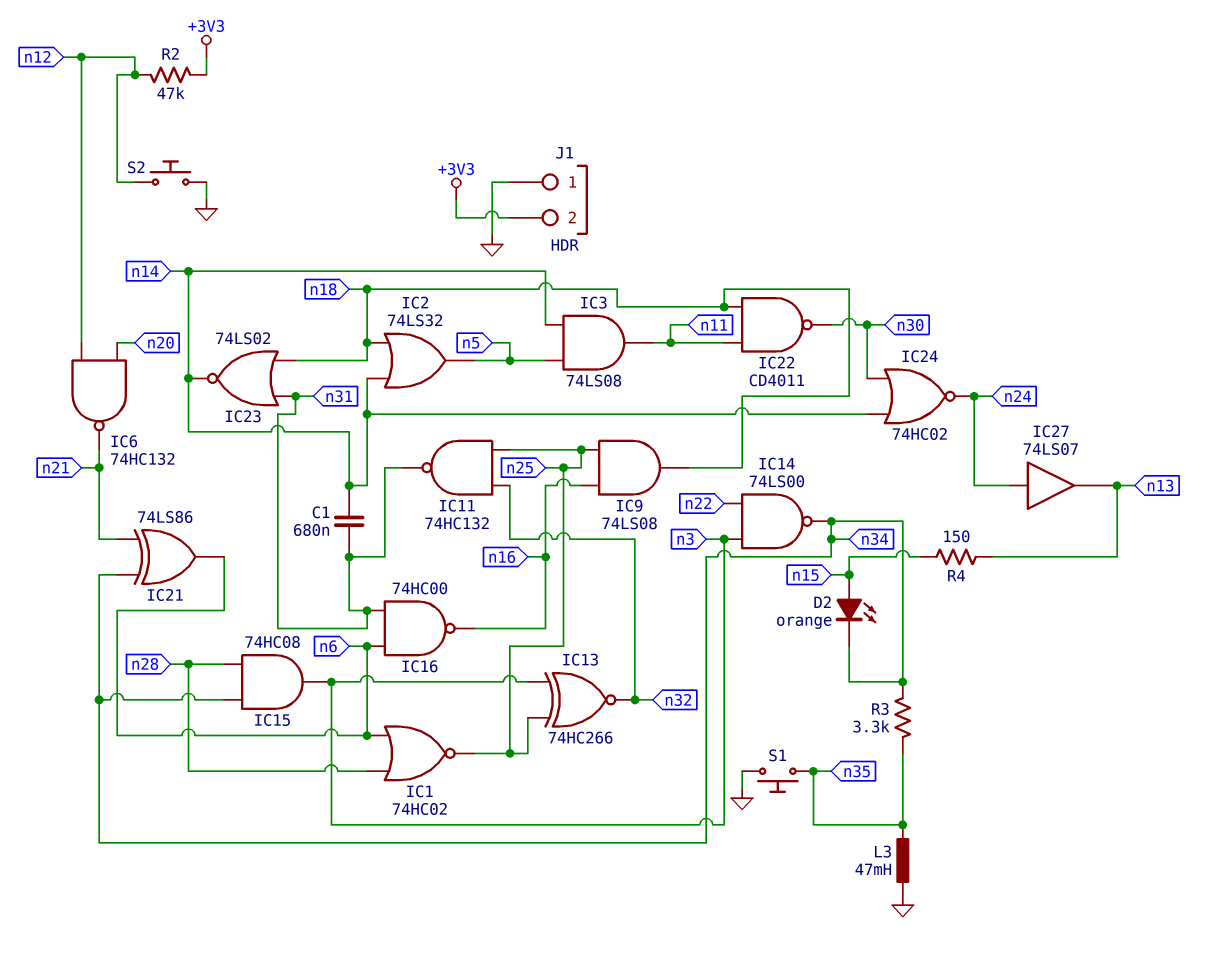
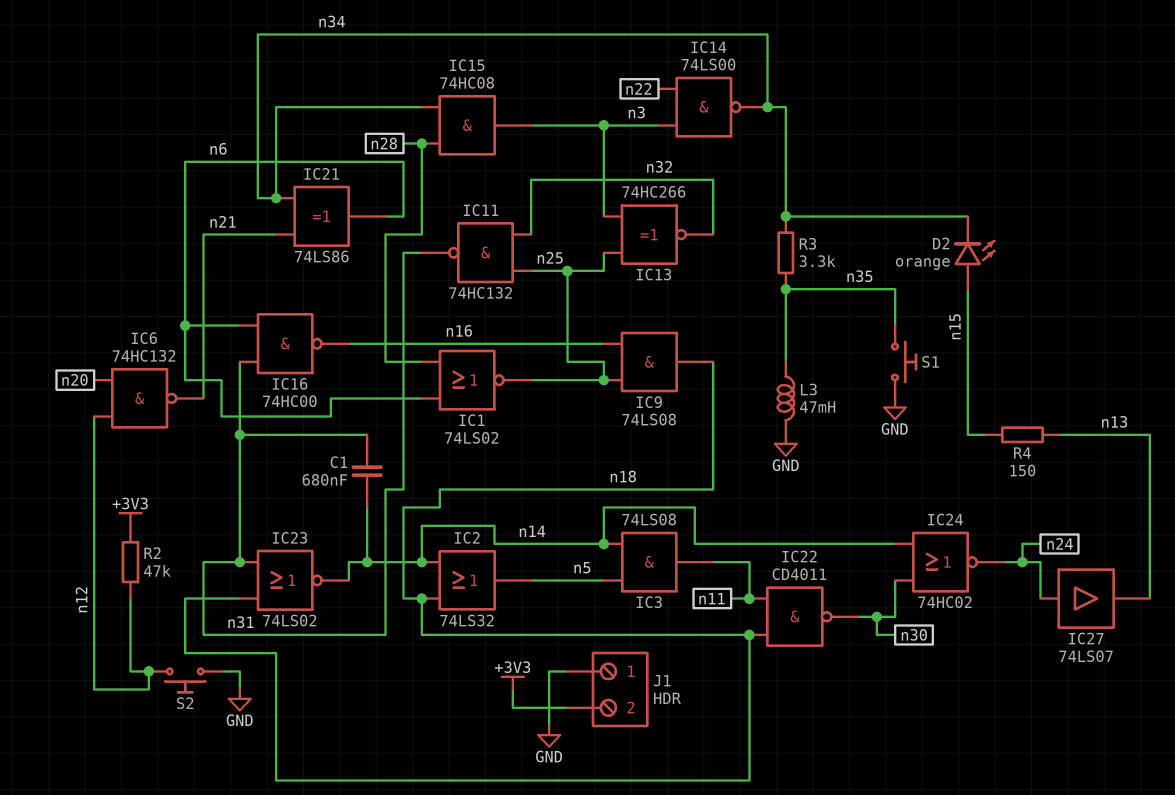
IC1: NOR 74HC02 (in n6, in n28, out n25) -> NOR 74LS02 (in n6, in n28, out n25)

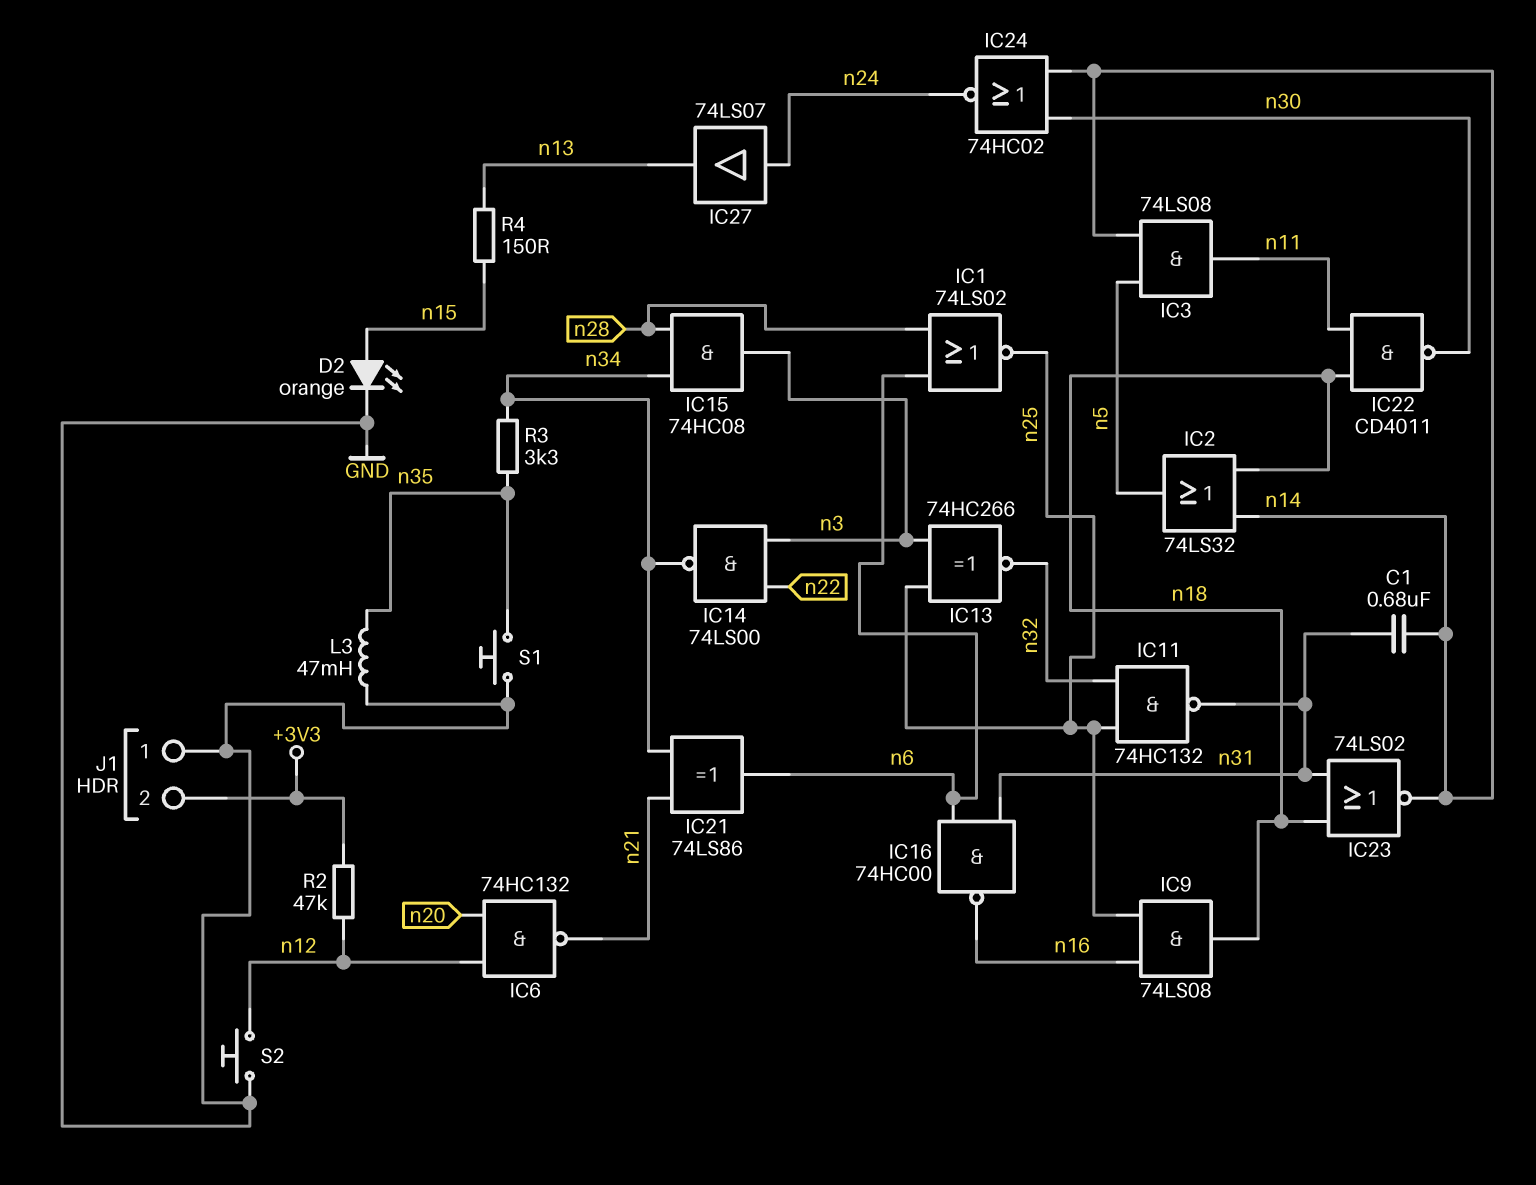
D2: LED orange (A n15, K n34) -> LED orange (A n15, K GND)

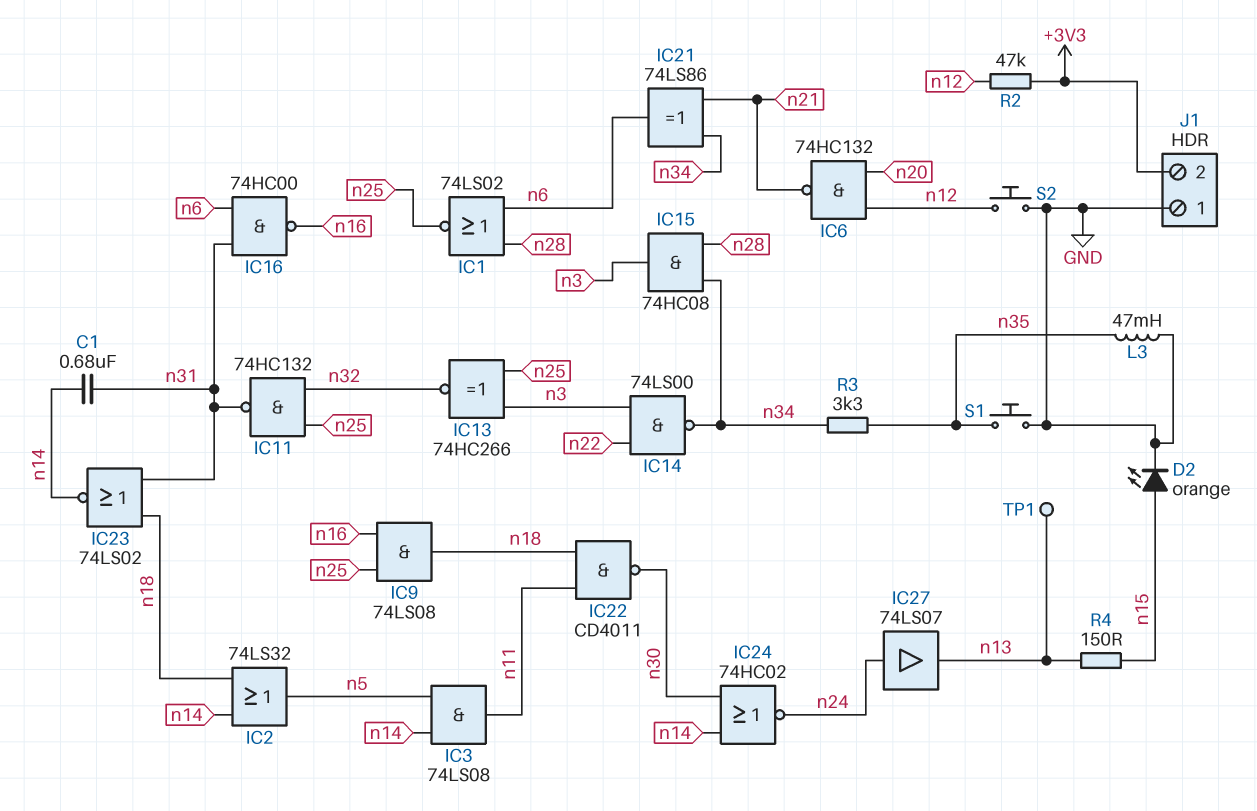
TP1: none -> test point (n13)

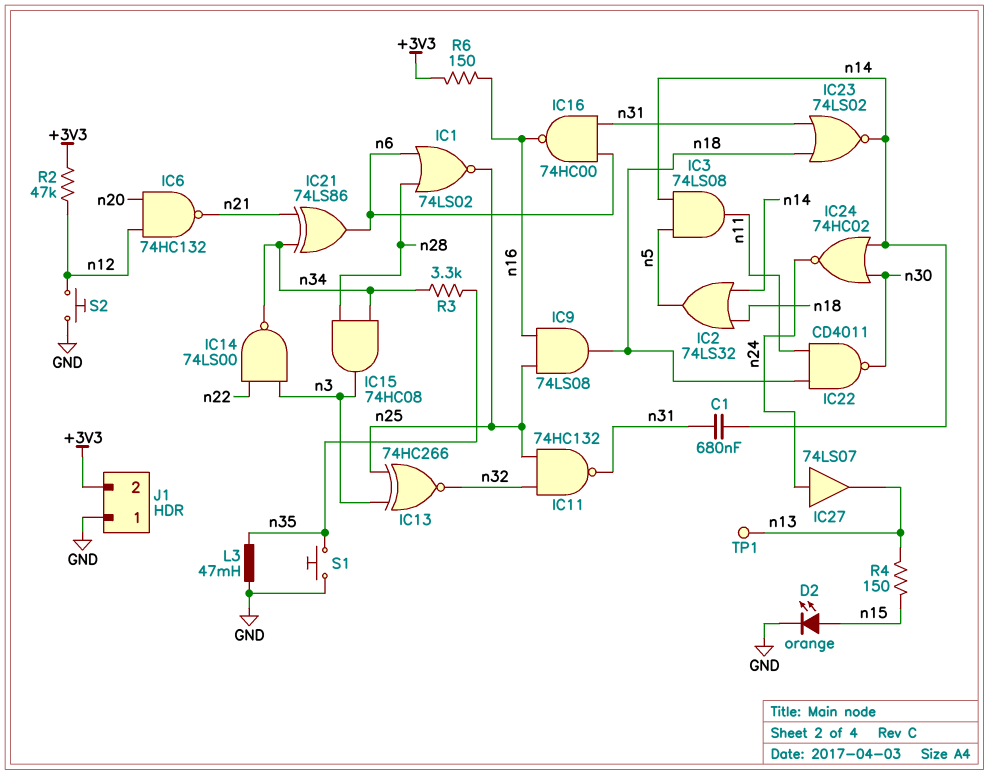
R6: none -> 150 (+3V3, n16)

